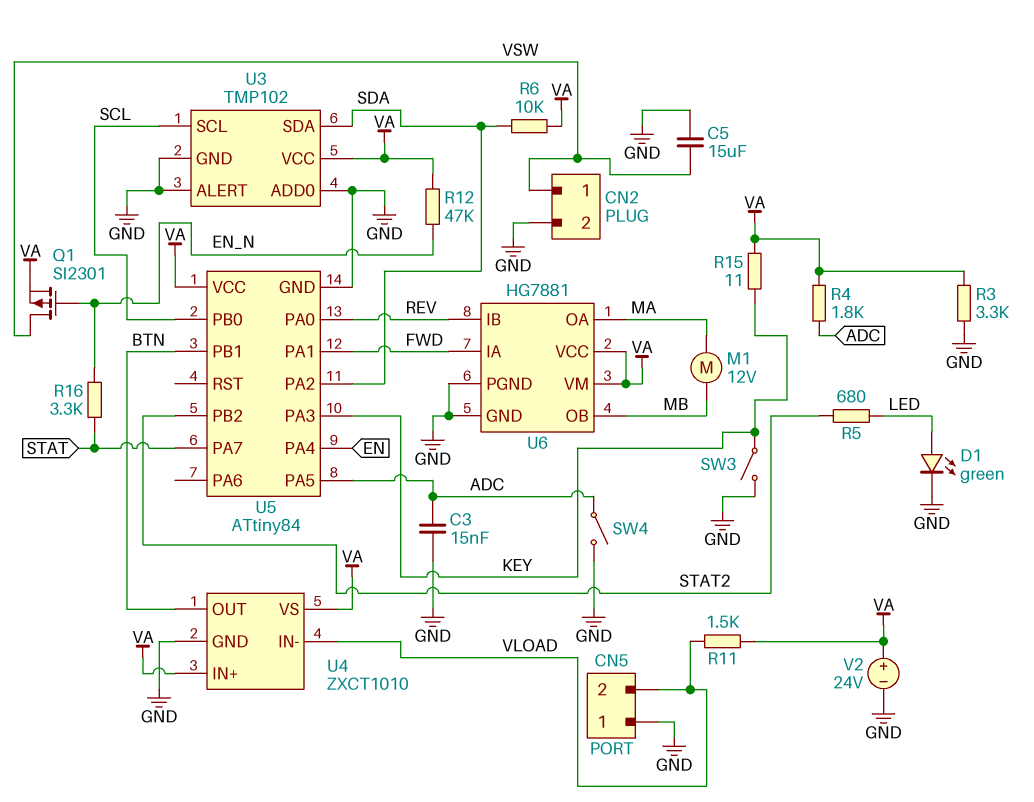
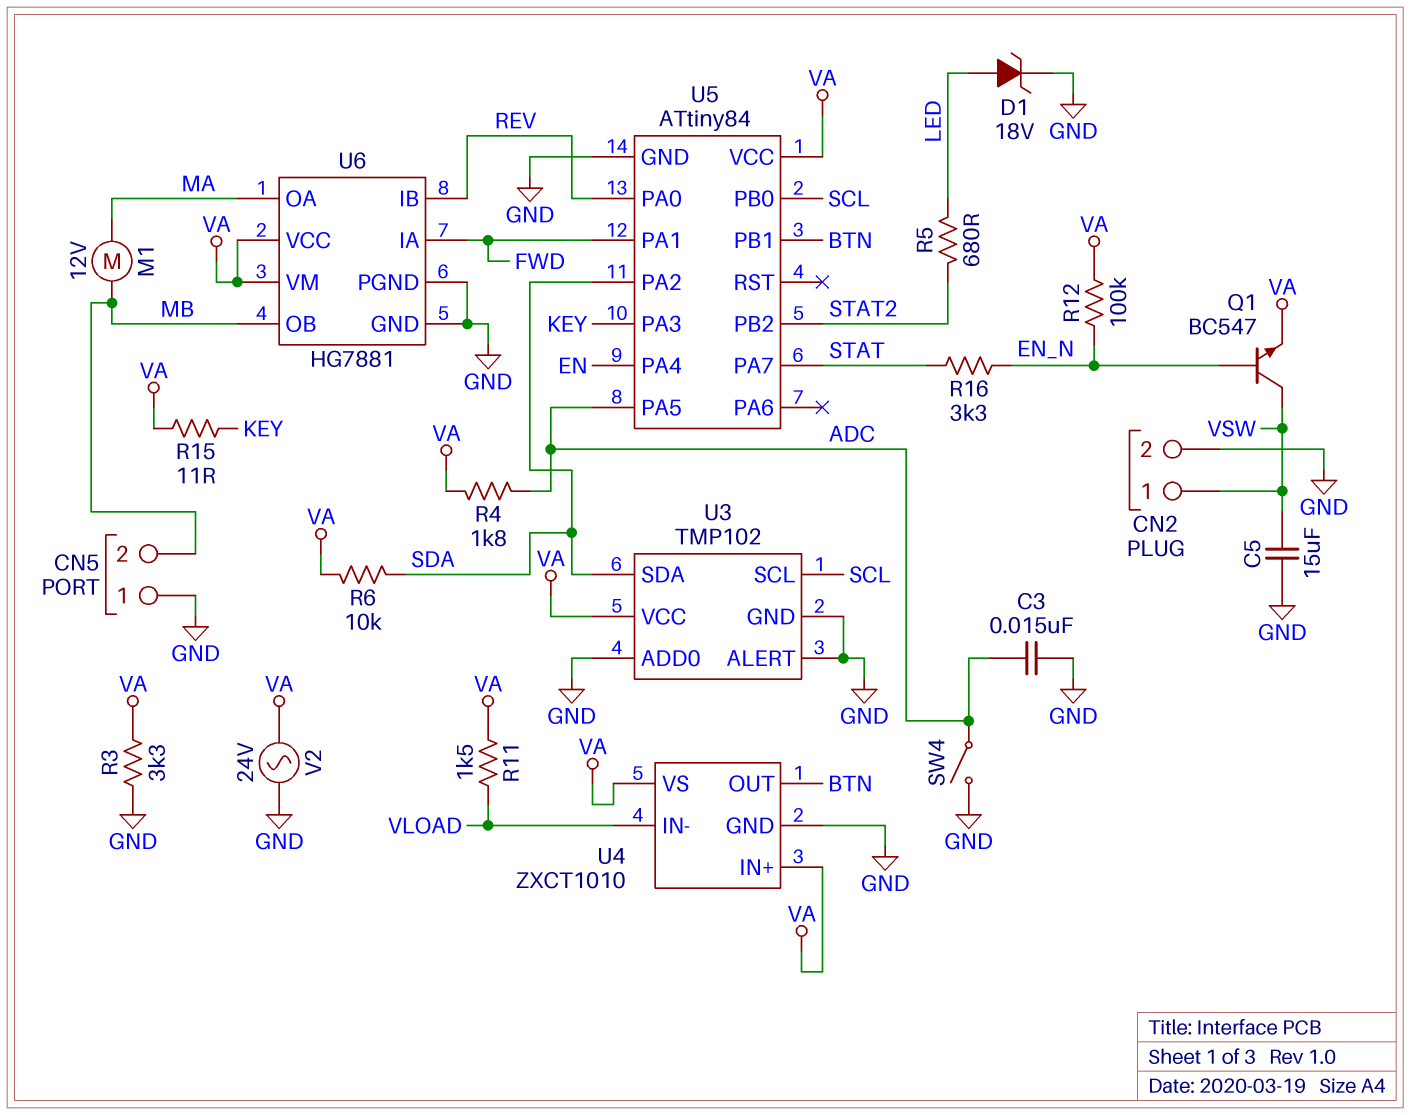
CN5 pin 2: VLOAD -> MB
D1: LED green (A LED, K GND) -> zener 18V (A LED, K GND)
Q1: PMOS SI2301 (G EN_N, D VSW, S VA) -> NPN BC547 (B EN_N, C VSW, E VA)
R12: 47k (EN_N, VA) -> 100k (EN_N, VA)
SW3: switch (GND, KEY) -> none
V2: 24V (plus VA, minus GND) -> AC 24V (GND, VA)

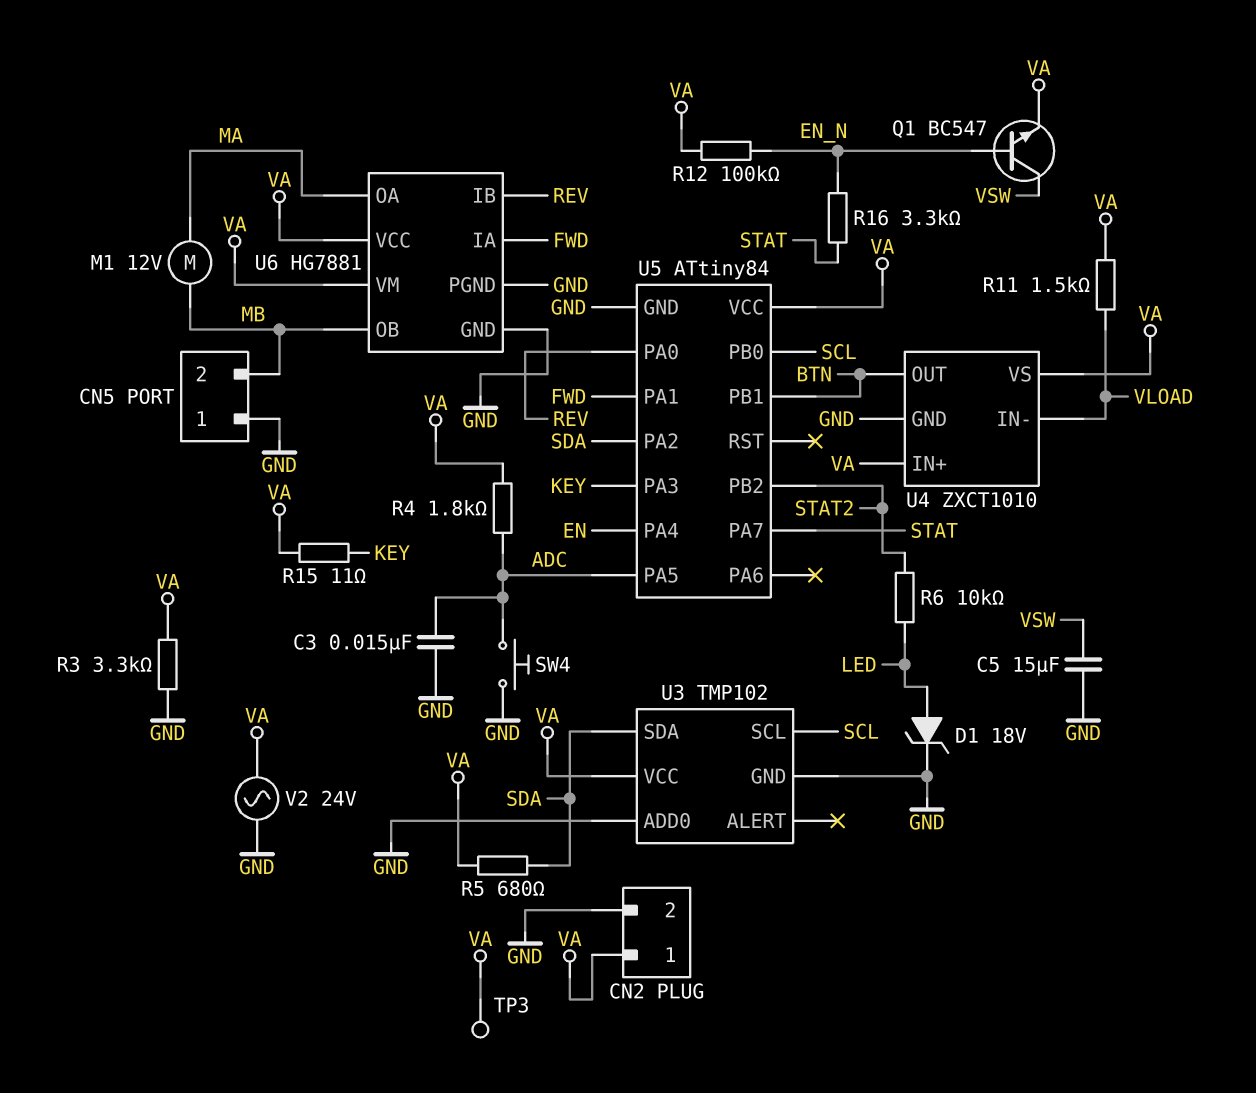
CN2 pin 1: VSW -> VA
R5: 680 (LED, STAT2) -> 680 (SDA, VA)
R6: 10k (SDA, VA) -> 10k (LED, STAT2)
SW4: switch (ADC, GND) -> button (ADC, GND)
TP3: none -> test point (VA)
U3 pin ALERT: GND -> none

